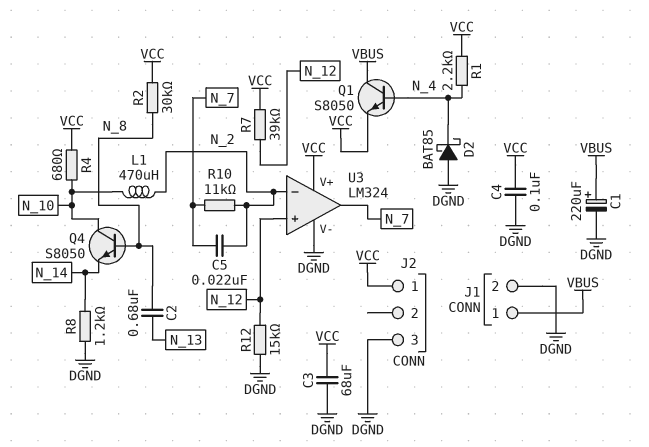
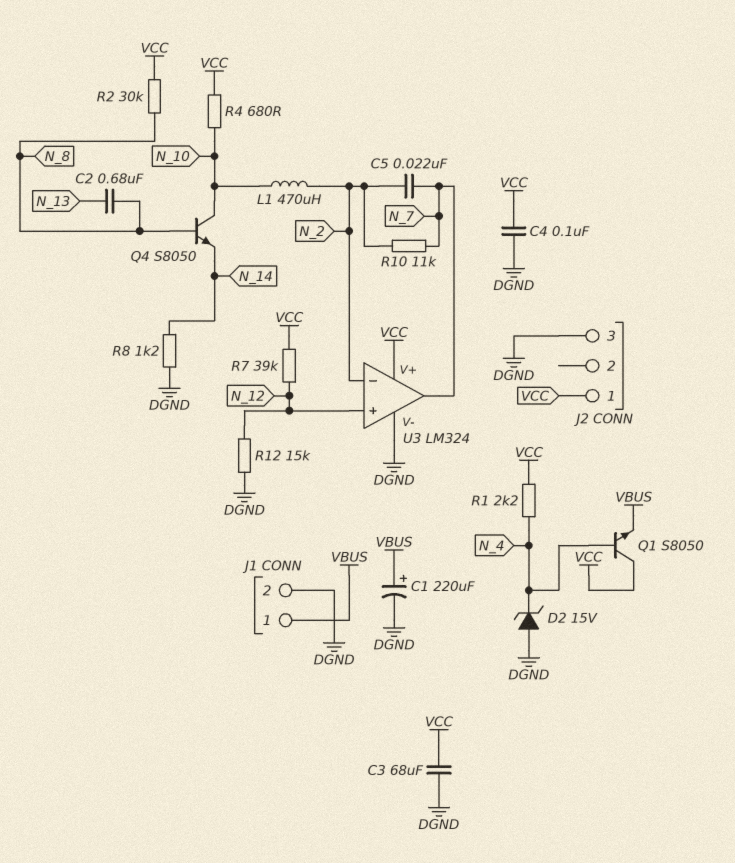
D2: schottky BAT85 (A DGND, K N_4) -> zener 15V (A DGND, K N_4)
Q1: NPN S8050 (B N_4, C VBUS, E VCC) -> NPN S8050 (B N_4, C VCC, E VBUS)

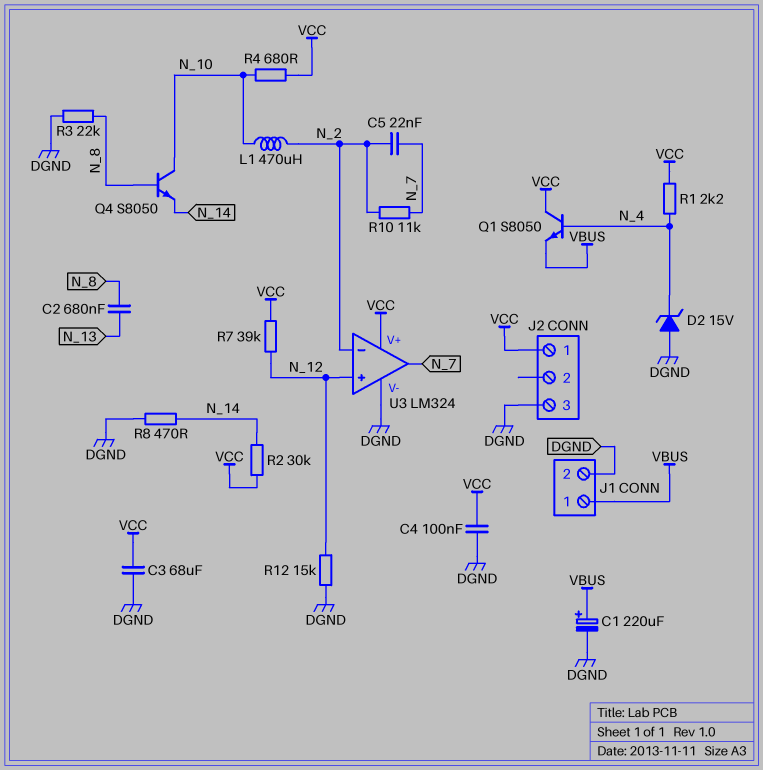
R2: 30k (N_8, VCC) -> 30k (N_14, VCC)
R3: none -> 22k (DGND, N_8)
R8: 1.2k (DGND, N_14) -> 470 (DGND, N_14)

